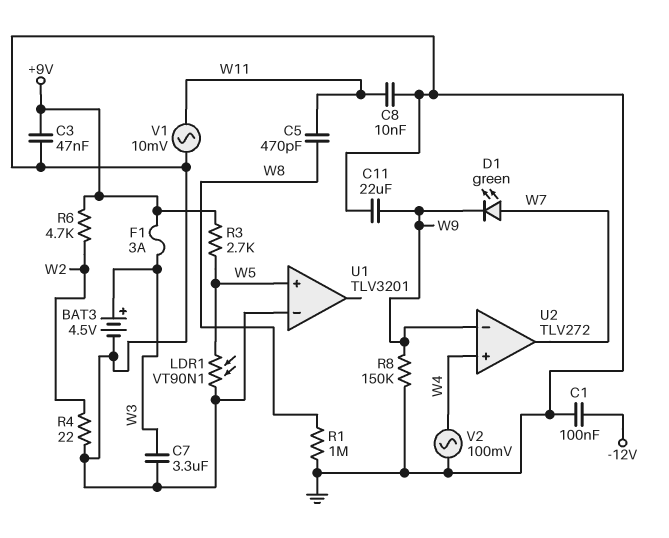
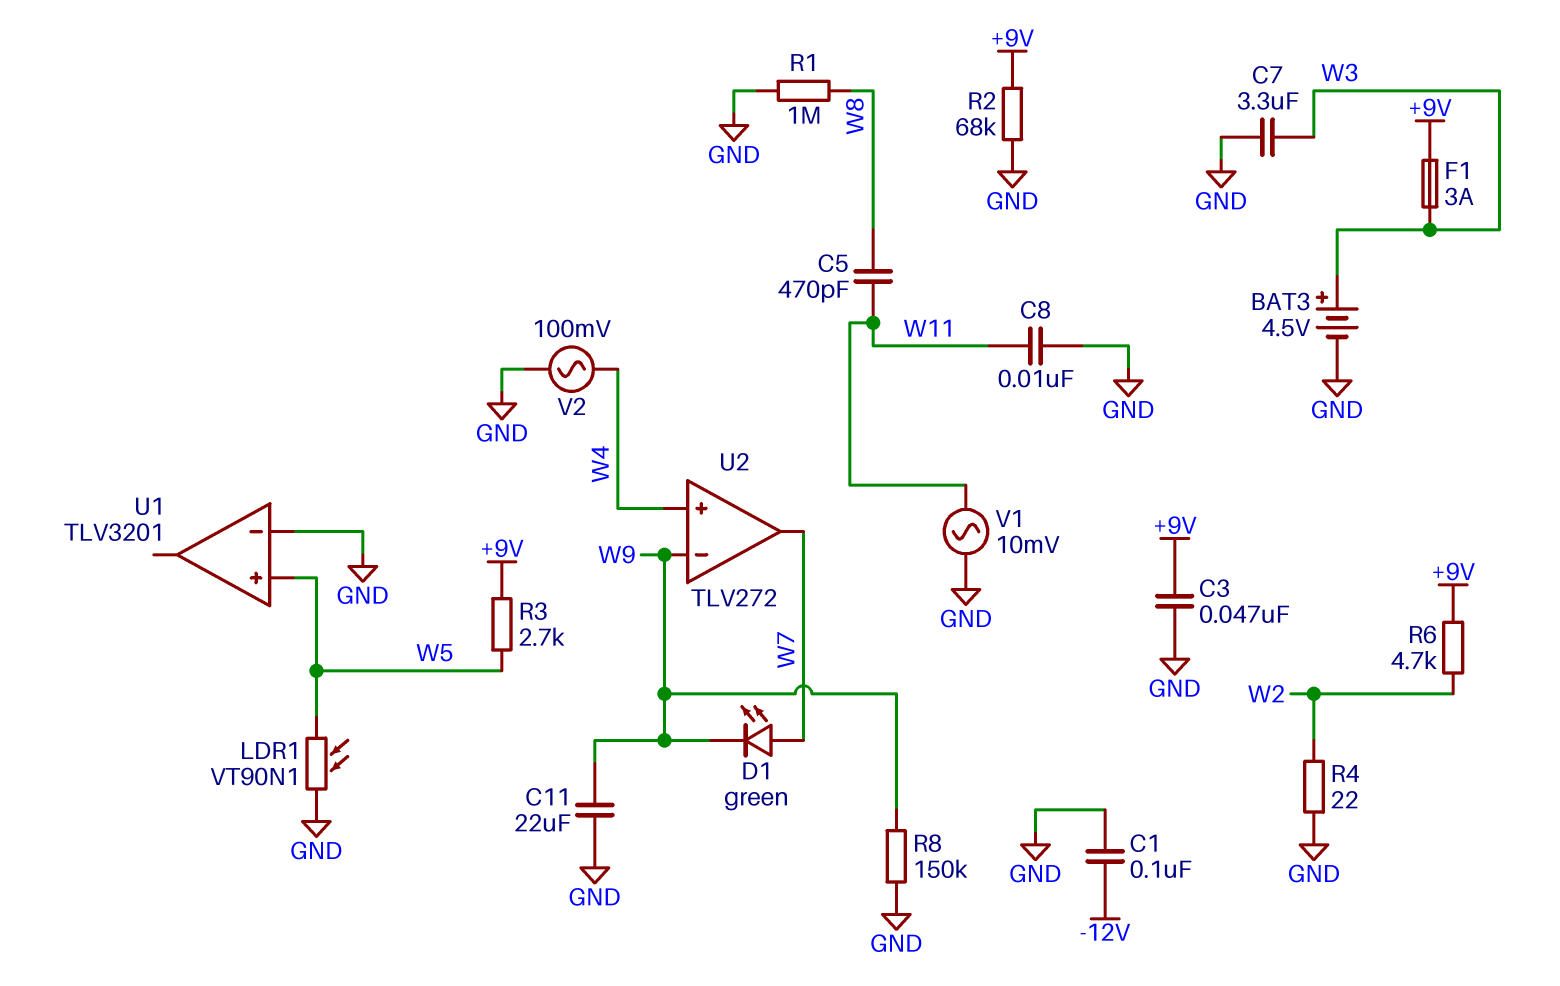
R2: none -> 68k (+9V, GND)

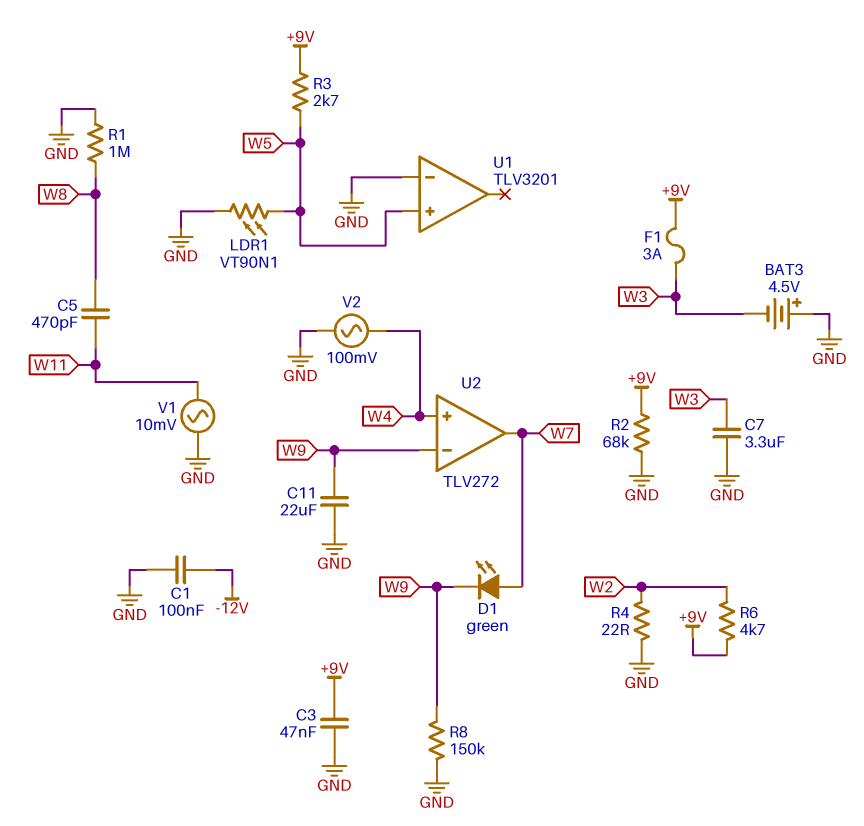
BAT3: 4.5V (plus W3, minus GND) -> 4.5V (plus GND, minus W3)
C8: 10nF (GND, W11) -> none

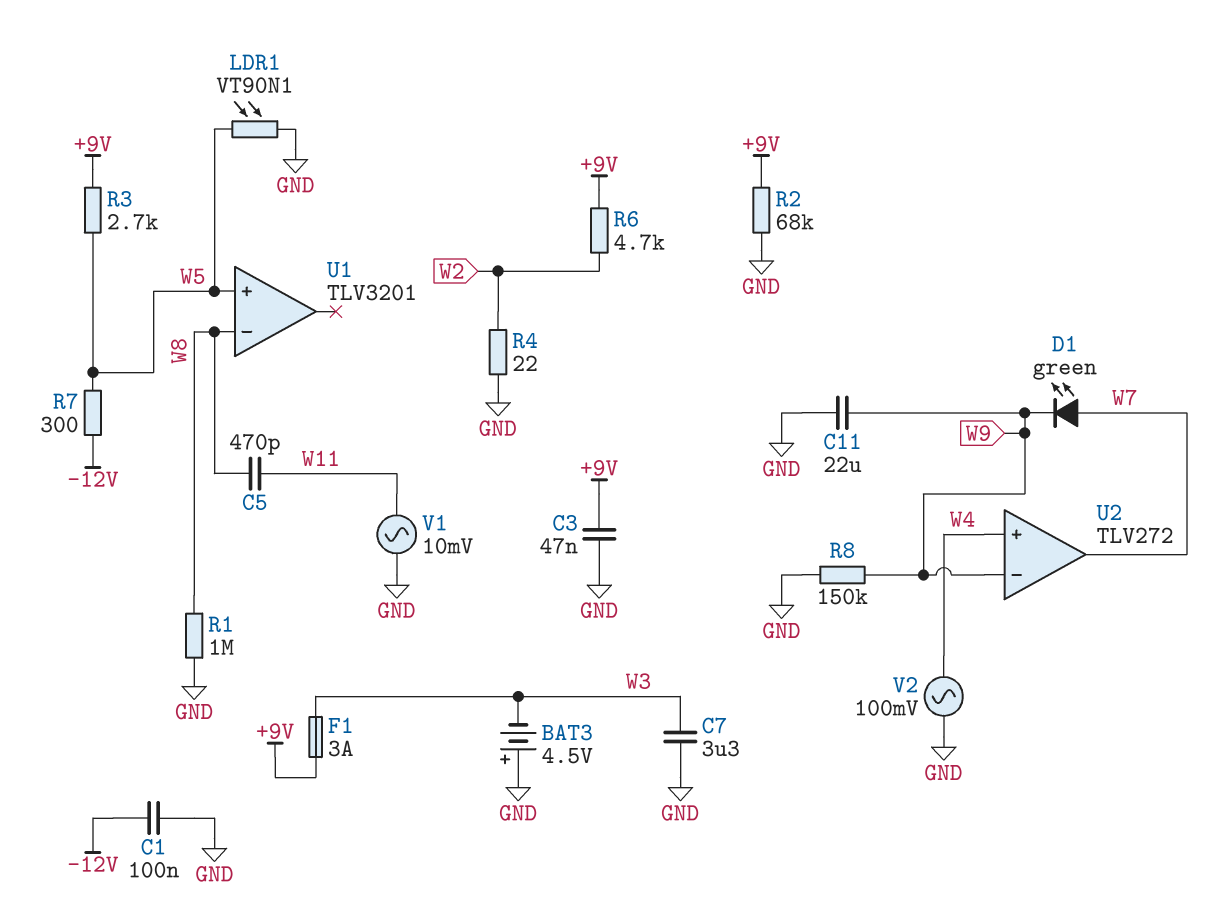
R7: none -> 300 (-12V, W5)
U1 pin in-: GND -> W8

